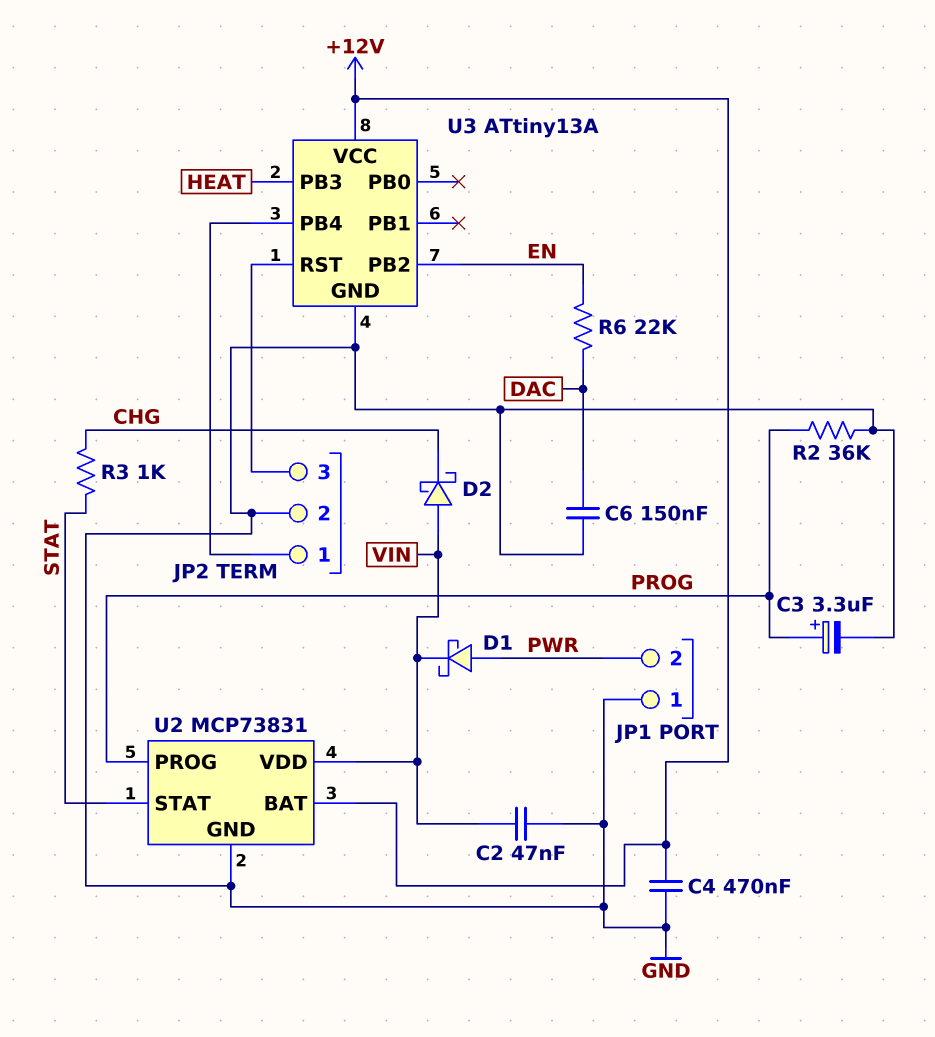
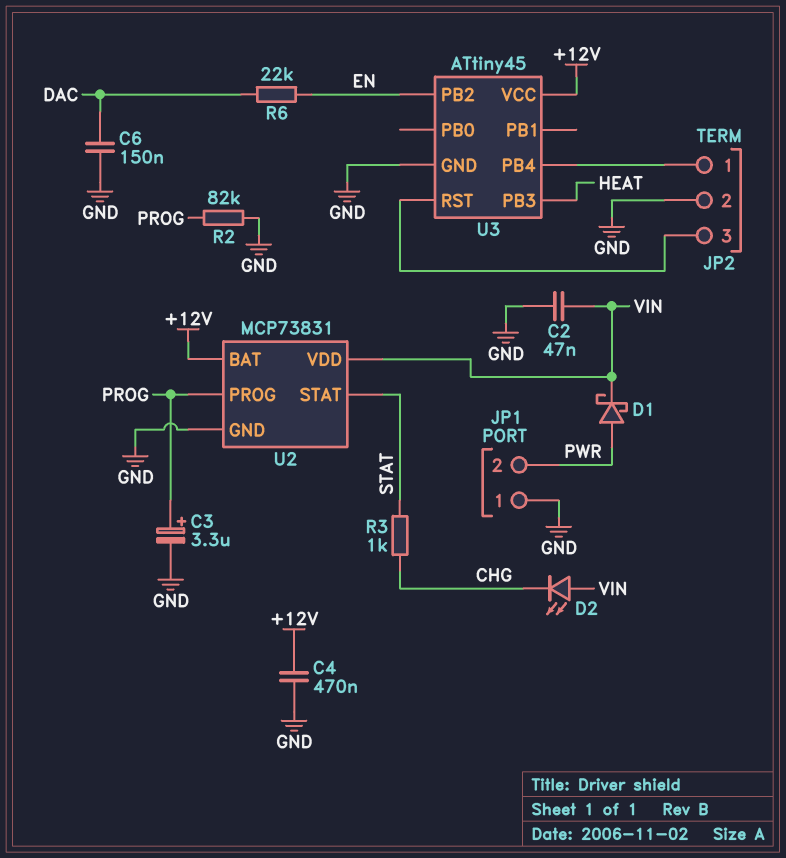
D2: schottky (A VIN, K CHG) -> LED (A VIN, K CHG)
R2: 36k (GND, PROG) -> 82k (GND, PROG)
U3: ATtiny13A -> ATtiny45

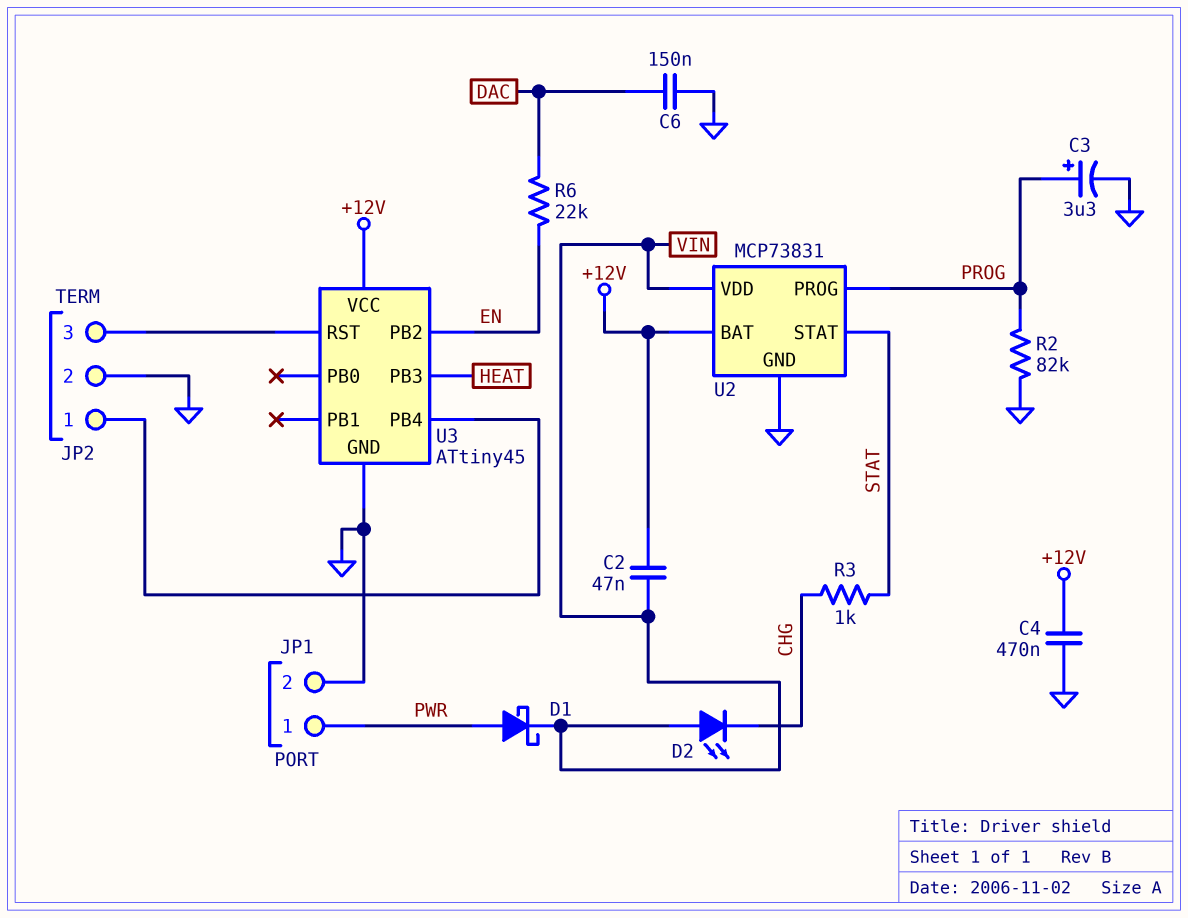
C2: 47nF (GND, VIN) -> 47nF (+12V, VIN)
JP1 pin 1: GND -> PWR
JP1 pin 2: PWR -> GND

